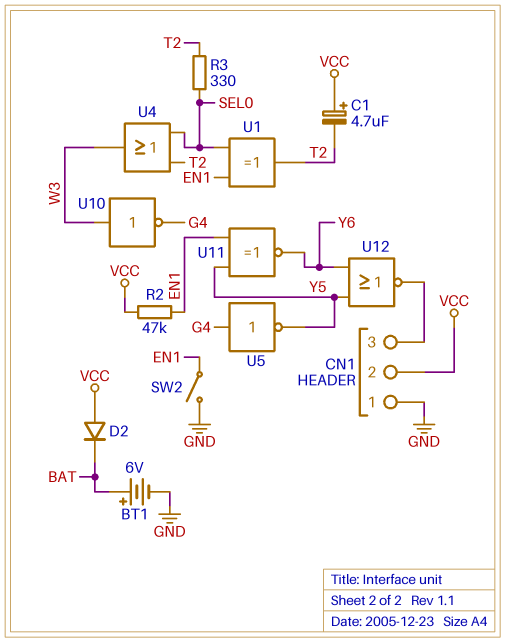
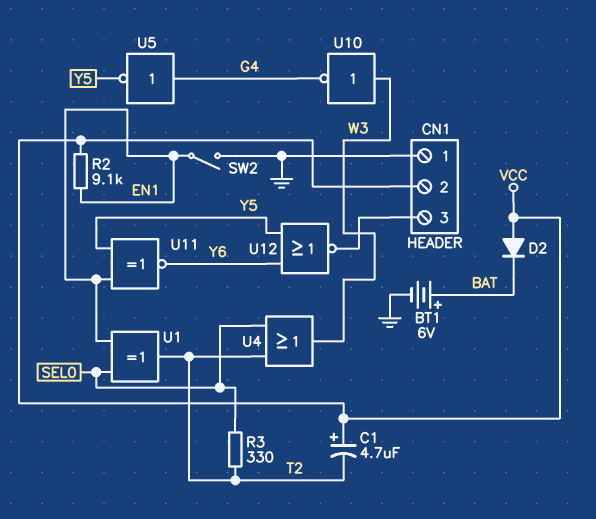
R2: 47k (EN1, VCC) -> 9.1k (EN1, VCC)

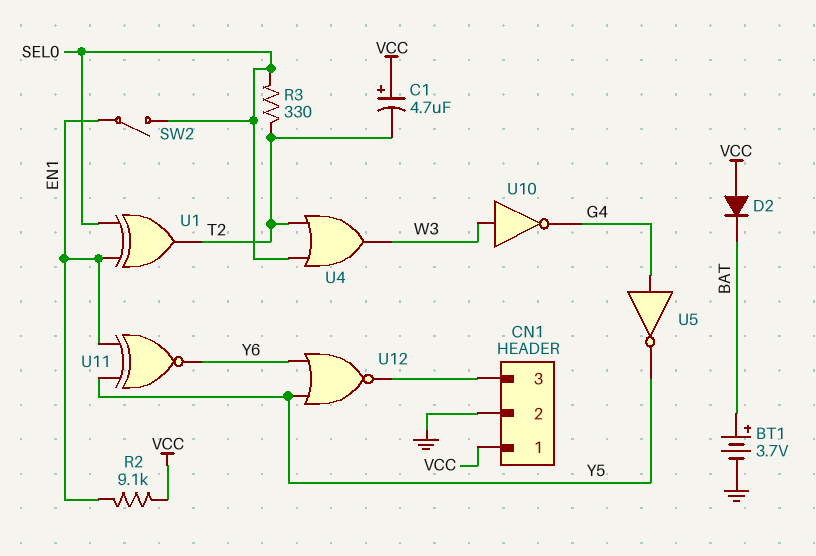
BT1: 6V (plus BAT, minus GND) -> 3.7V (plus BAT, minus GND)
CN1 pin 1: GND -> VCC
CN1 pin 2: VCC -> GND
SW2: switch (EN1, GND) -> switch (EN1, SEL0)

